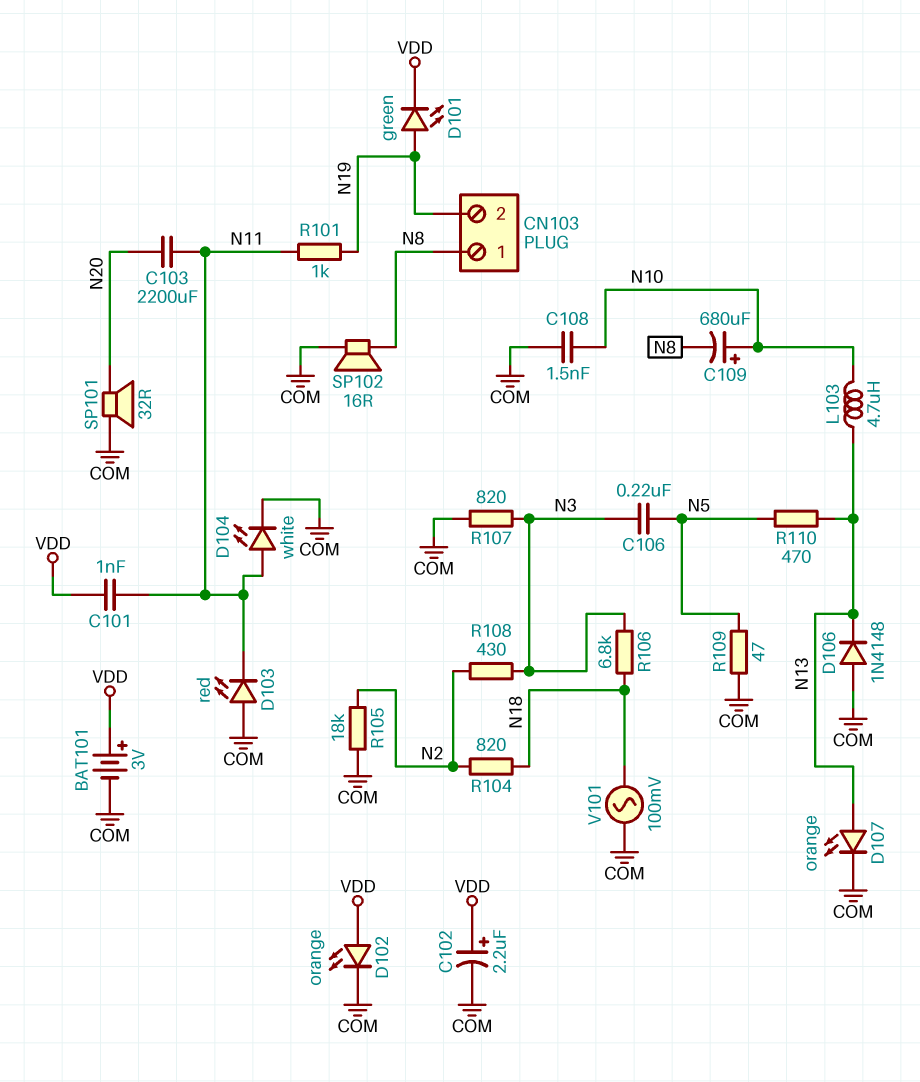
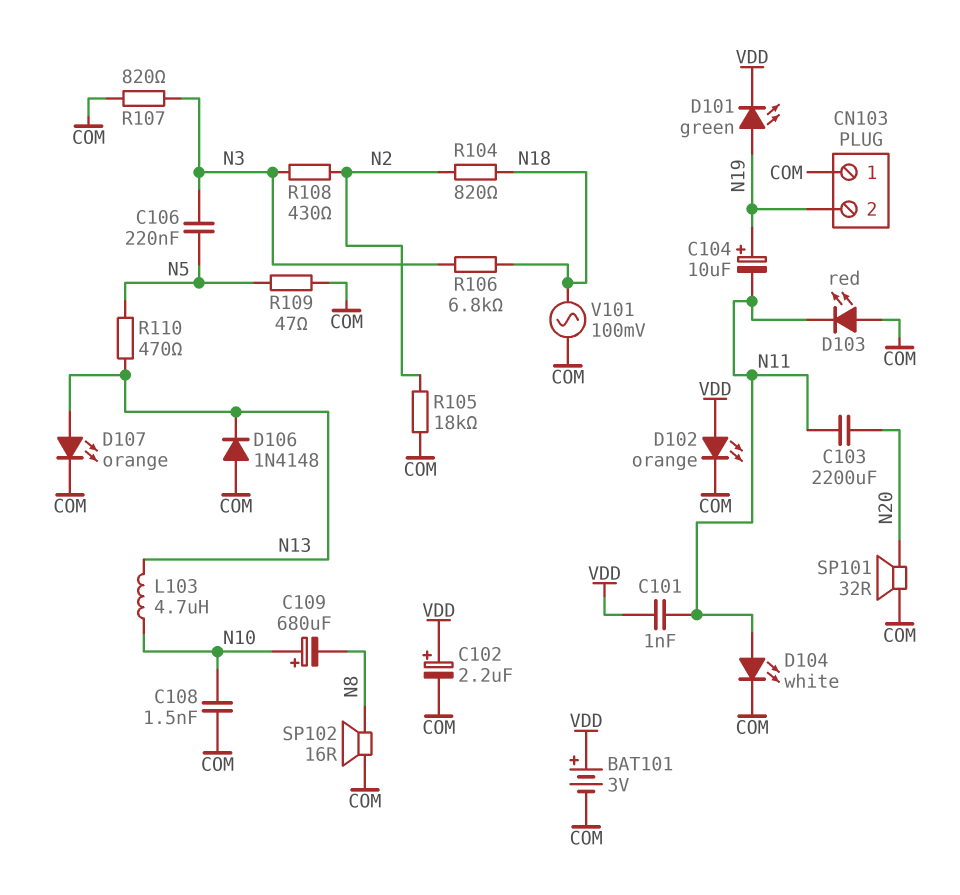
C104: none -> 10uF (plus N19, minus N11)
CN103 pin 1: N8 -> COM
R101: 1k (N11, N19) -> none

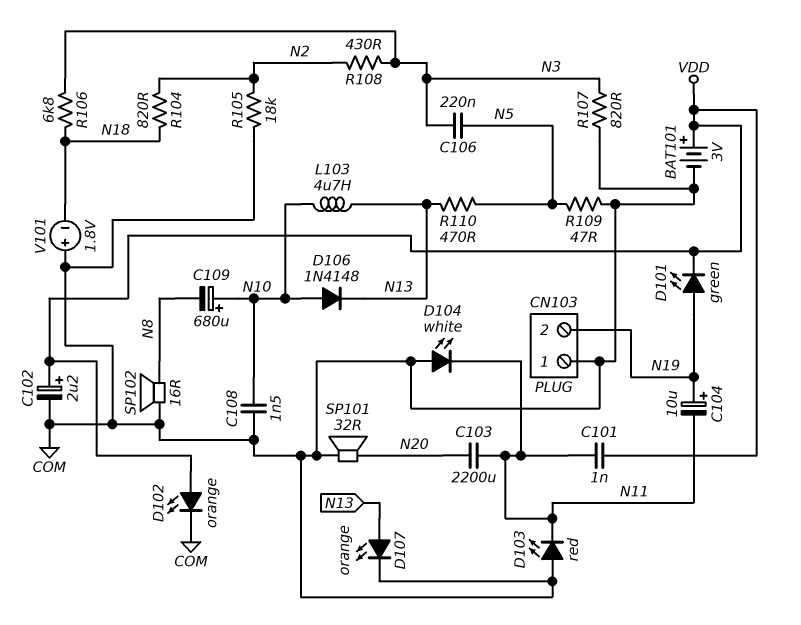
D104: LED white (A N11, K COM) -> LED white (A COM, K N11)
D106: diode 1N4148 (A COM, K N13) -> diode 1N4148 (A N10, K N13)
V101: AC 100mV (COM, N18) -> 1.8V (plus COM, minus N18)

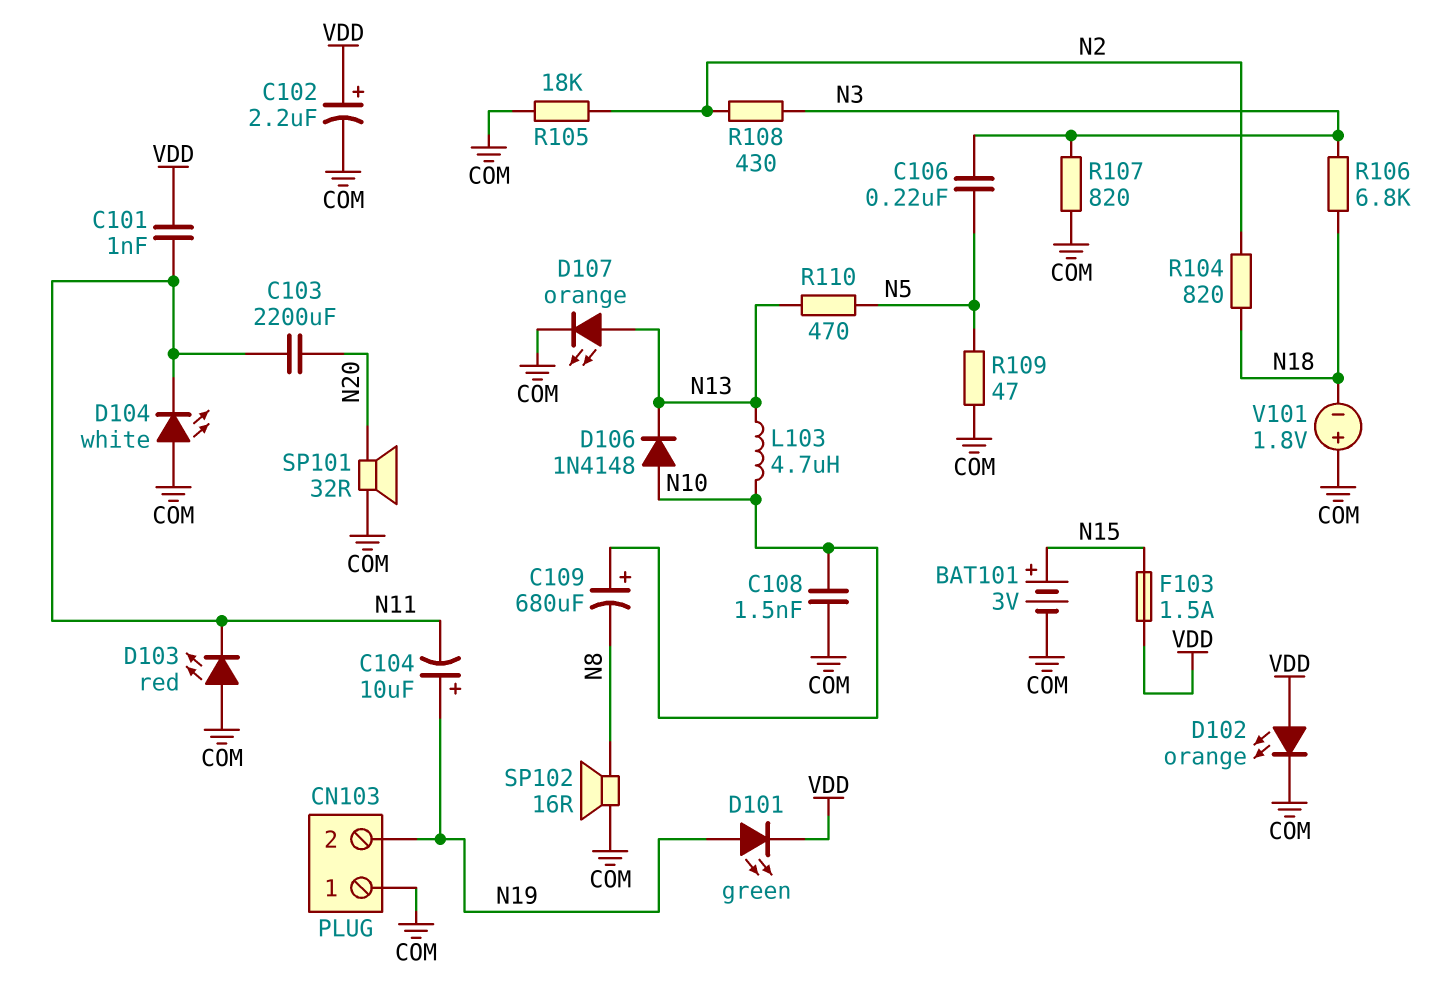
BAT101: 3V (plus VDD, minus COM) -> 3V (plus N15, minus COM)
F103: none -> 1.5A (N15, VDD)

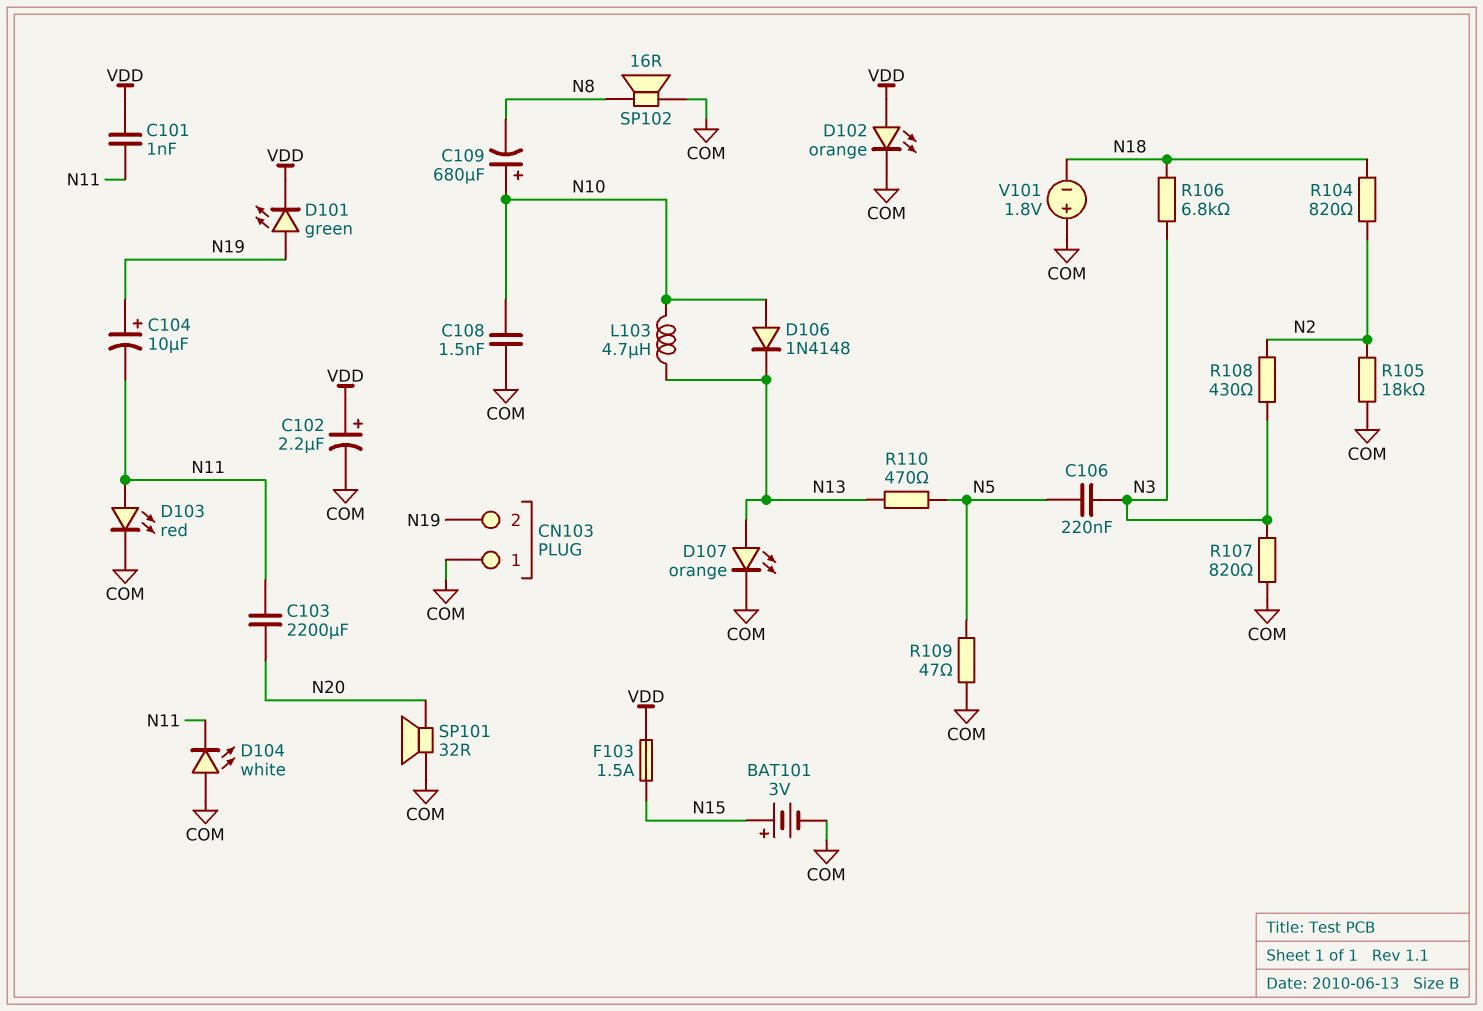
D103: LED red (A COM, K N11) -> LED red (A N11, K COM)

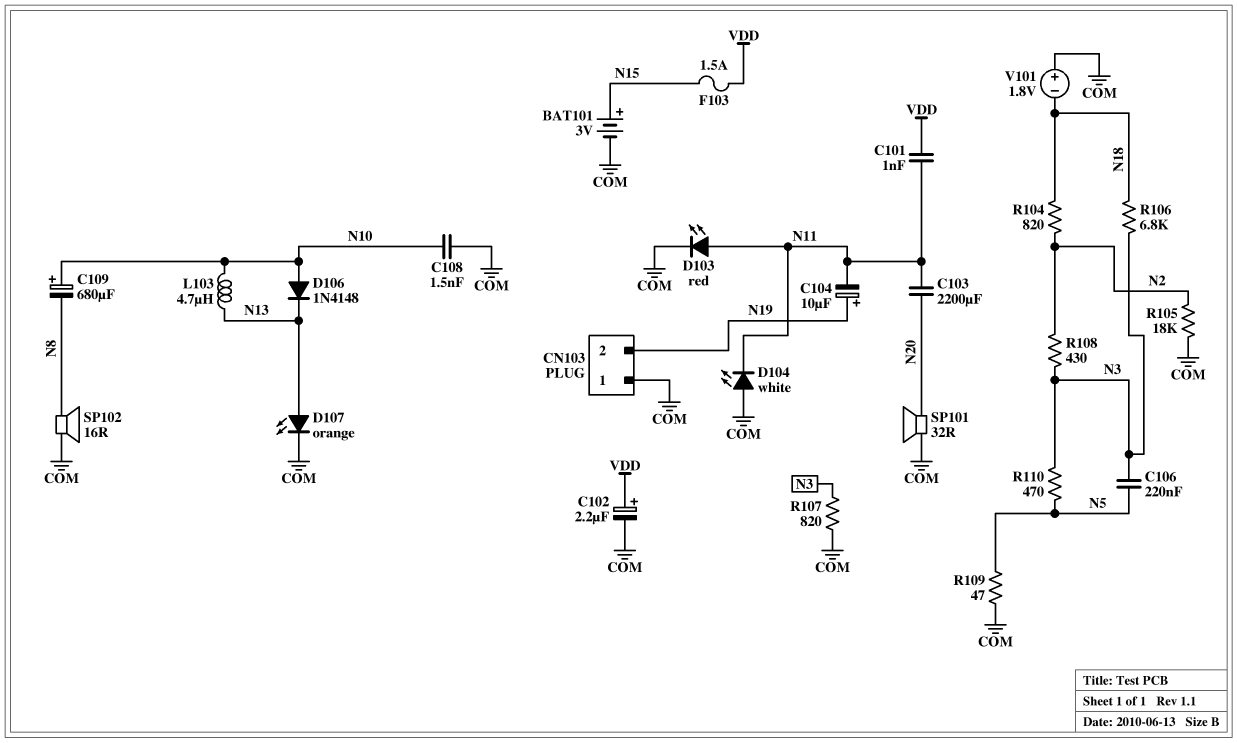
D101: LED green (A N19, K VDD) -> none
D102: LED orange (A VDD, K COM) -> none
R110: 470 (N5, N13) -> 470 (N3, N5)

